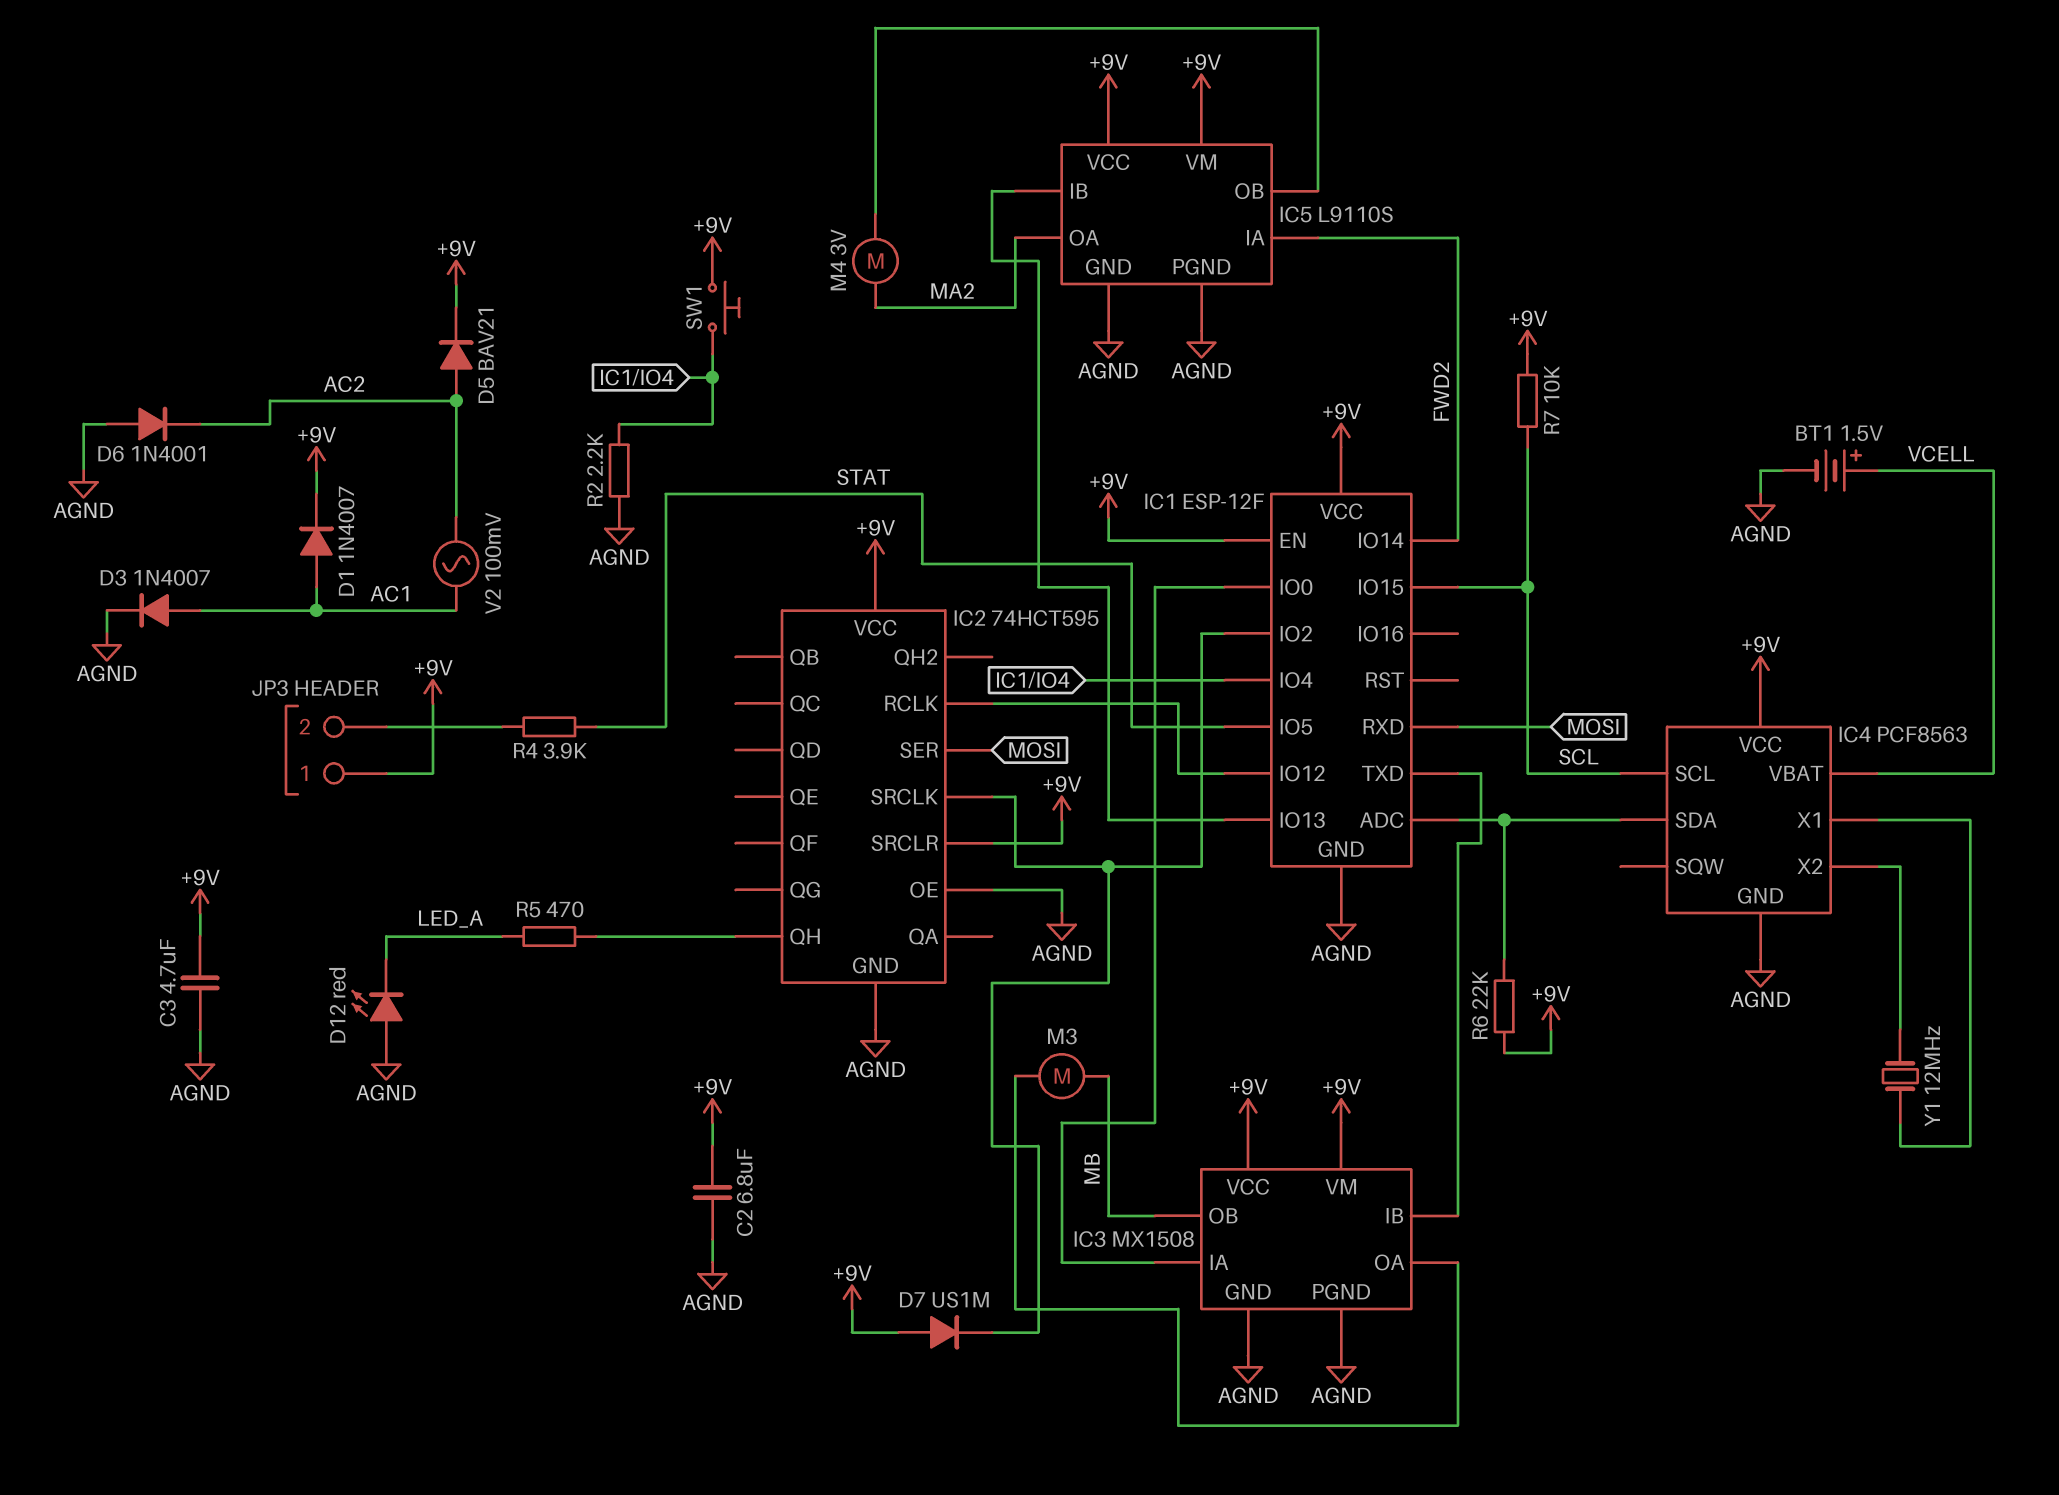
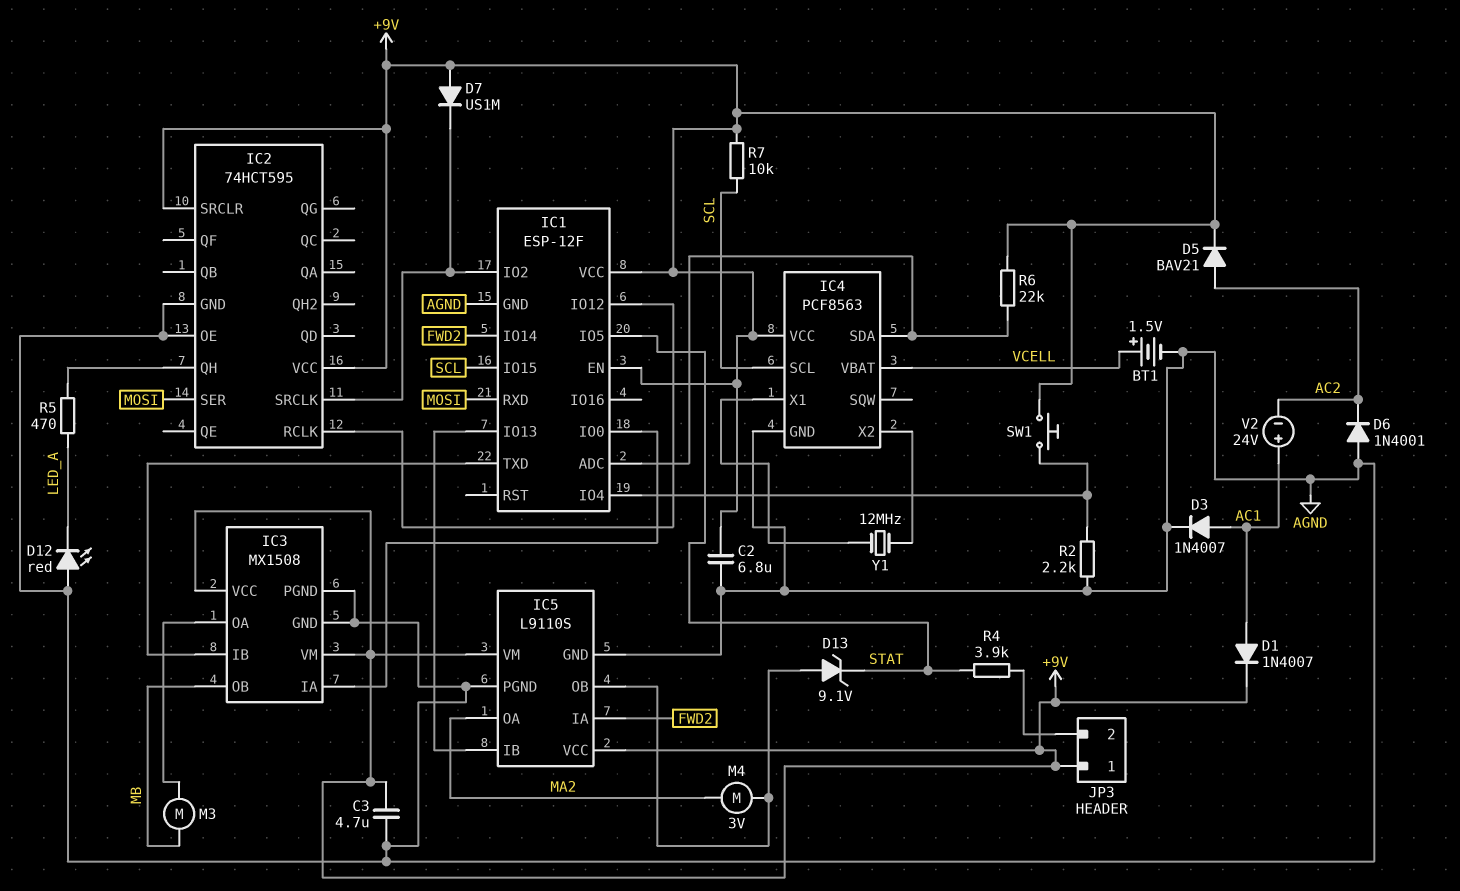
D13: none -> zener 9.1V (A IC5/OB, K STAT)
V2: AC 100mV (AC1, AC2) -> 24V (plus AC1, minus AC2)

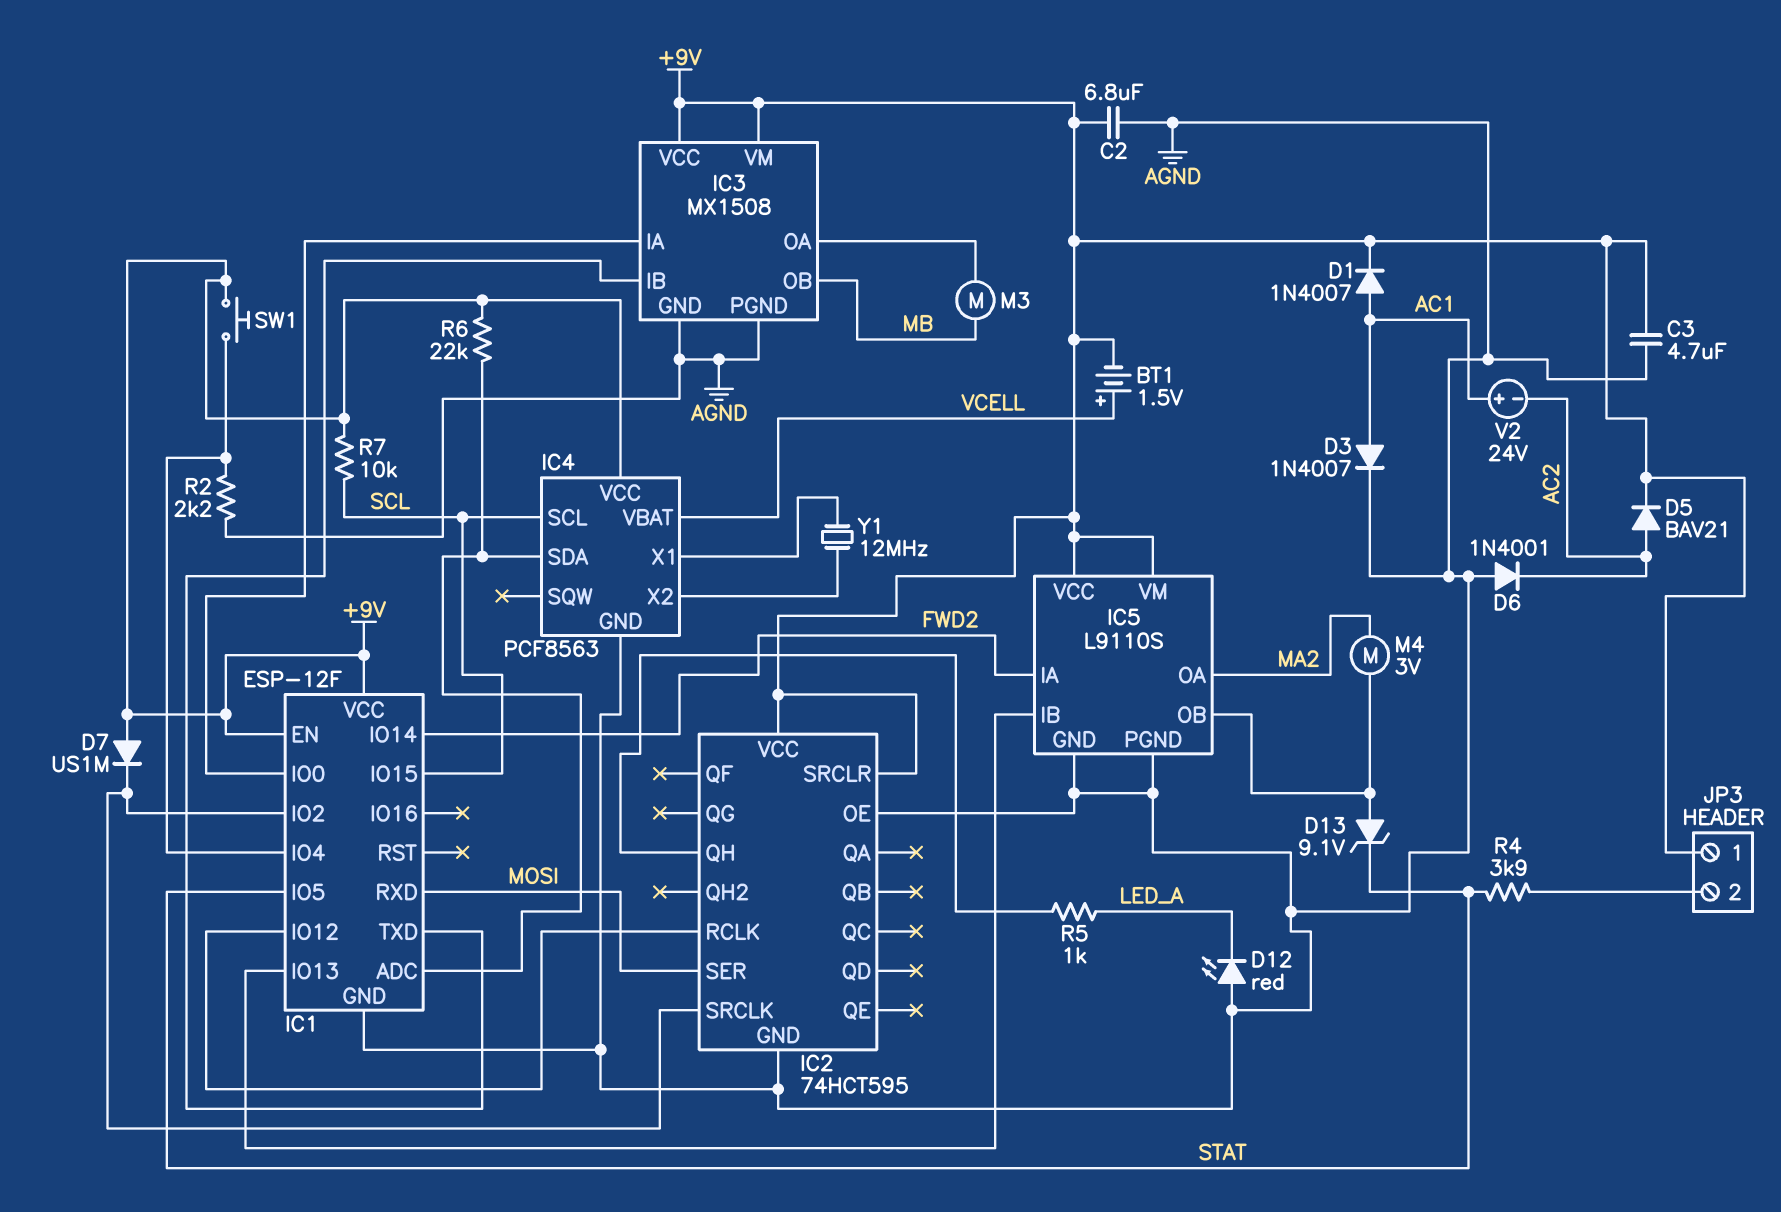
BT1: 1.5V (plus VCELL, minus AGND) -> 1.5V (plus VCELL, minus +9V)
R5: 470 (IC2/QH, LED_A) -> 1k (IC2/QH, LED_A)

